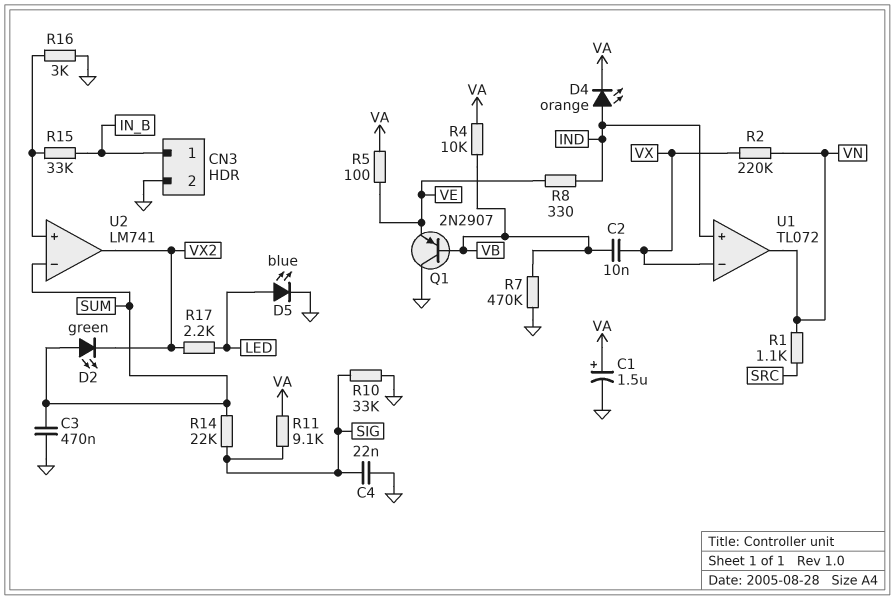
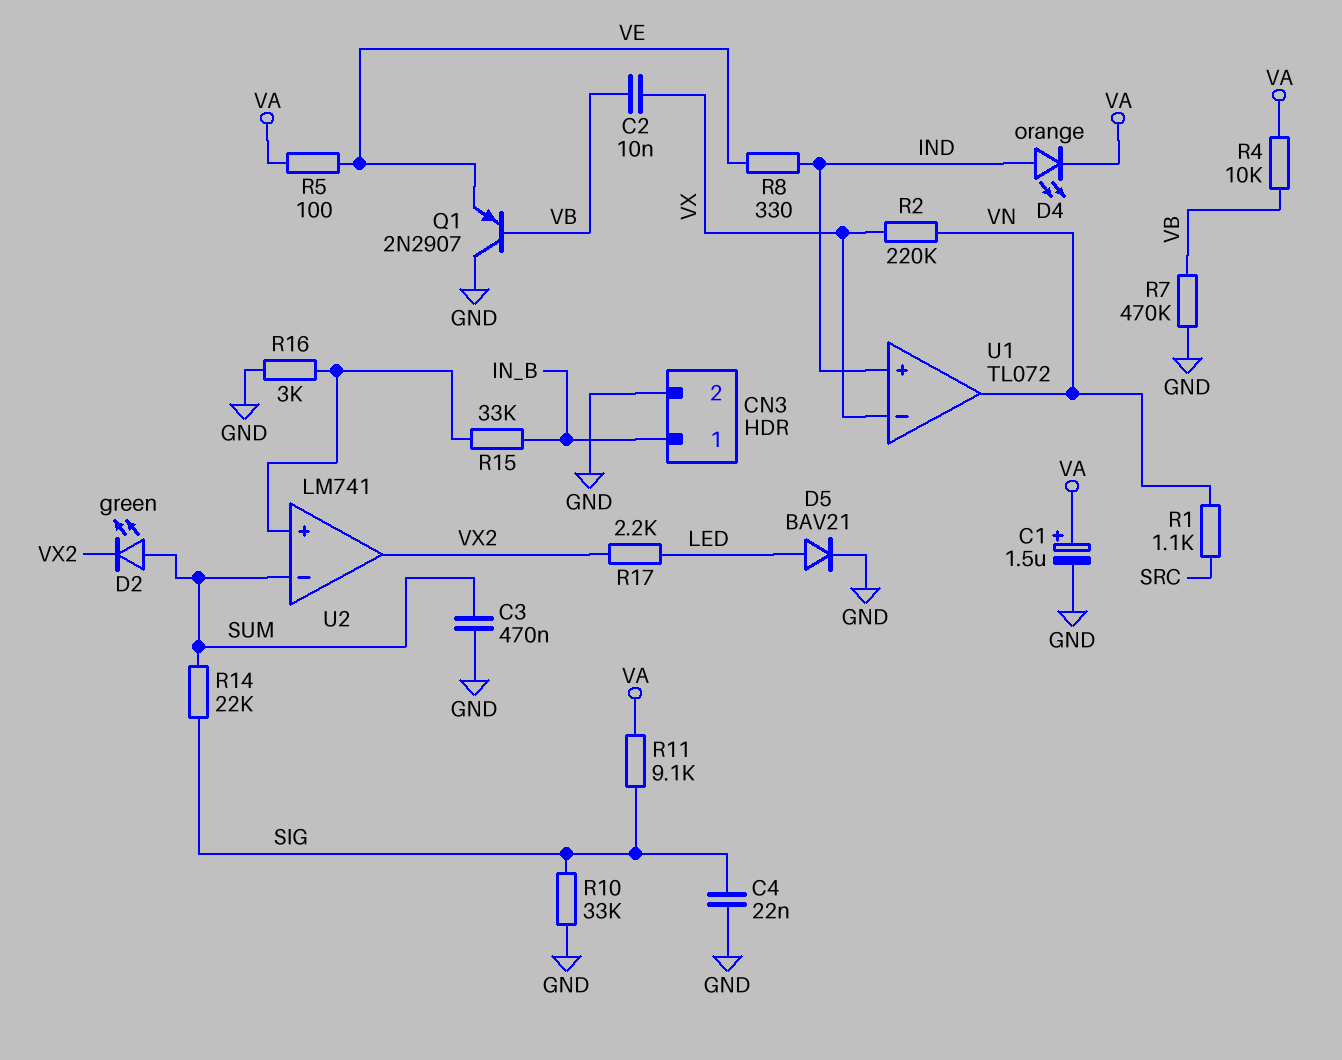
D5: LED blue (A LED, K GND) -> diode BAV21 (A LED, K GND)

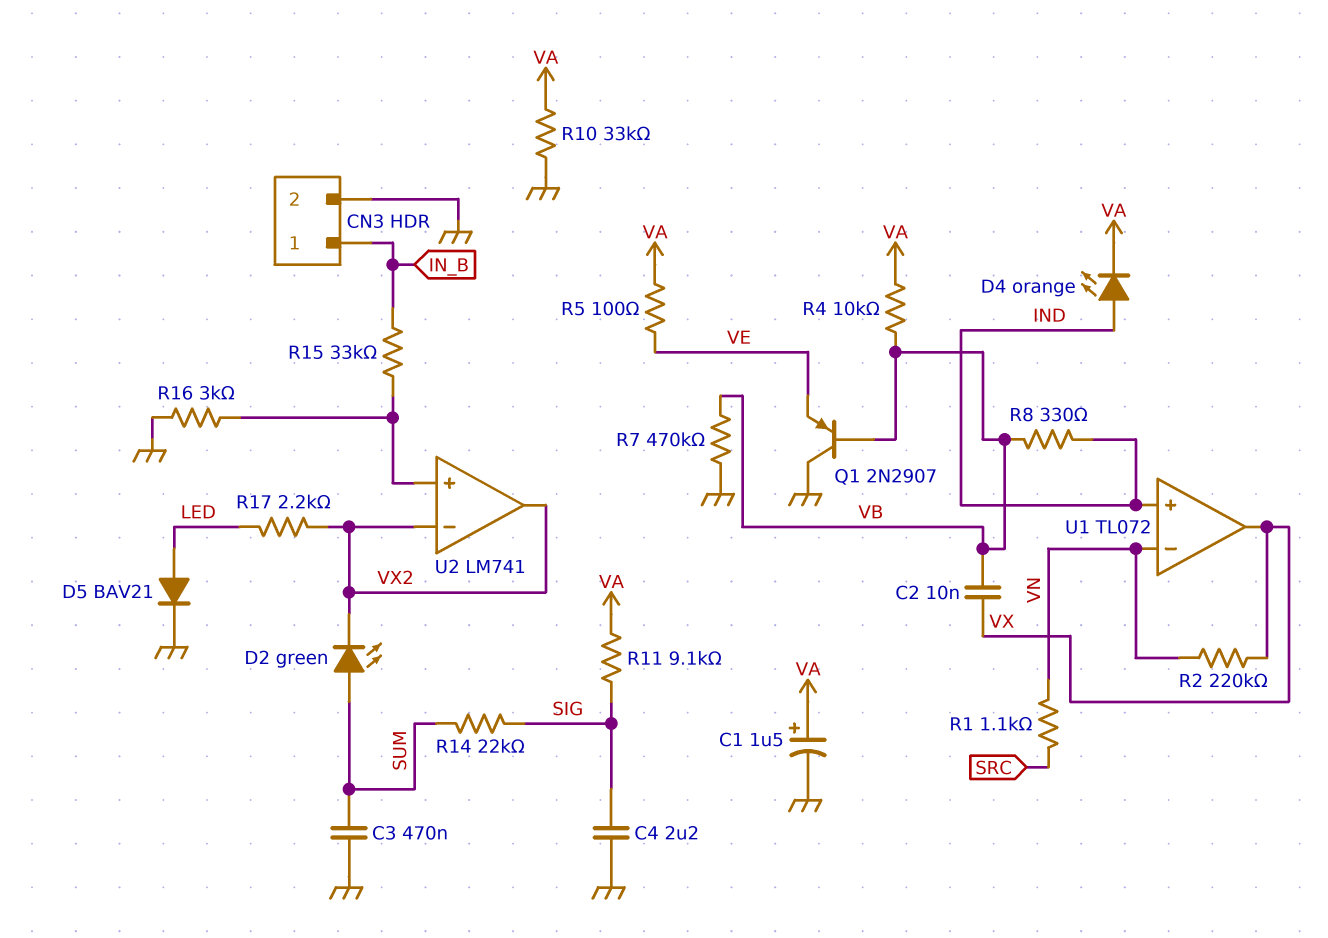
C4: 22nF (GND, SIG) -> 2.2uF (GND, SIG)
R8: 330 (IND, VE) -> 330 (IND, VB)
R10: 33k (GND, SIG) -> 33k (GND, VA)
U1 pin in-: VX -> VN
U1 pin out: VN -> VX
U2 pin in-: SUM -> VX2

